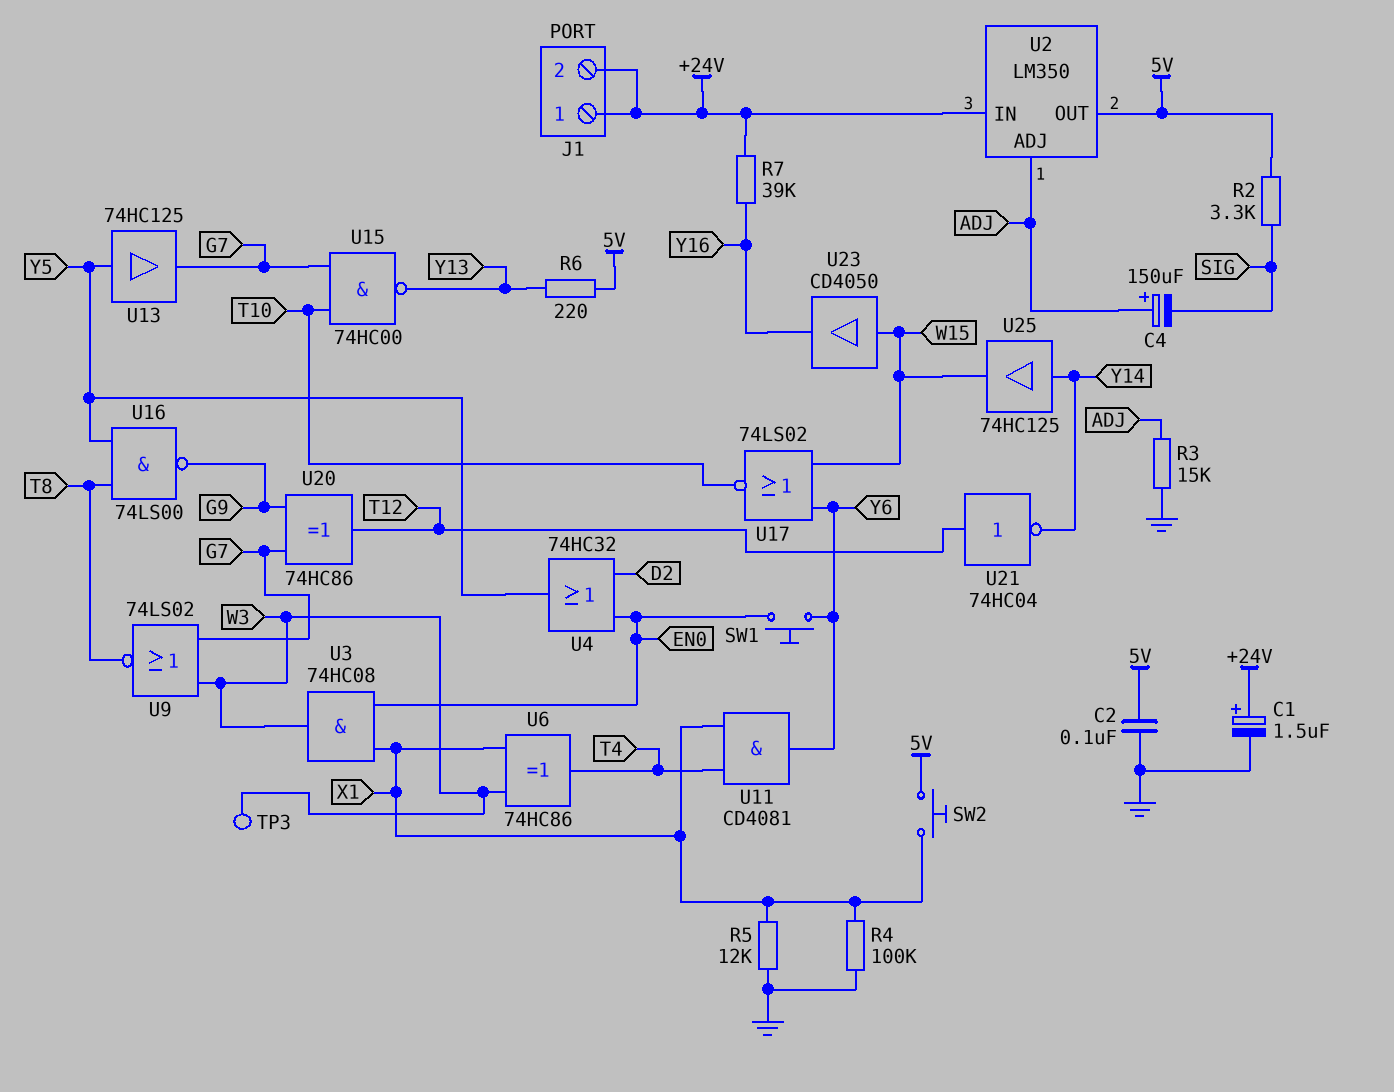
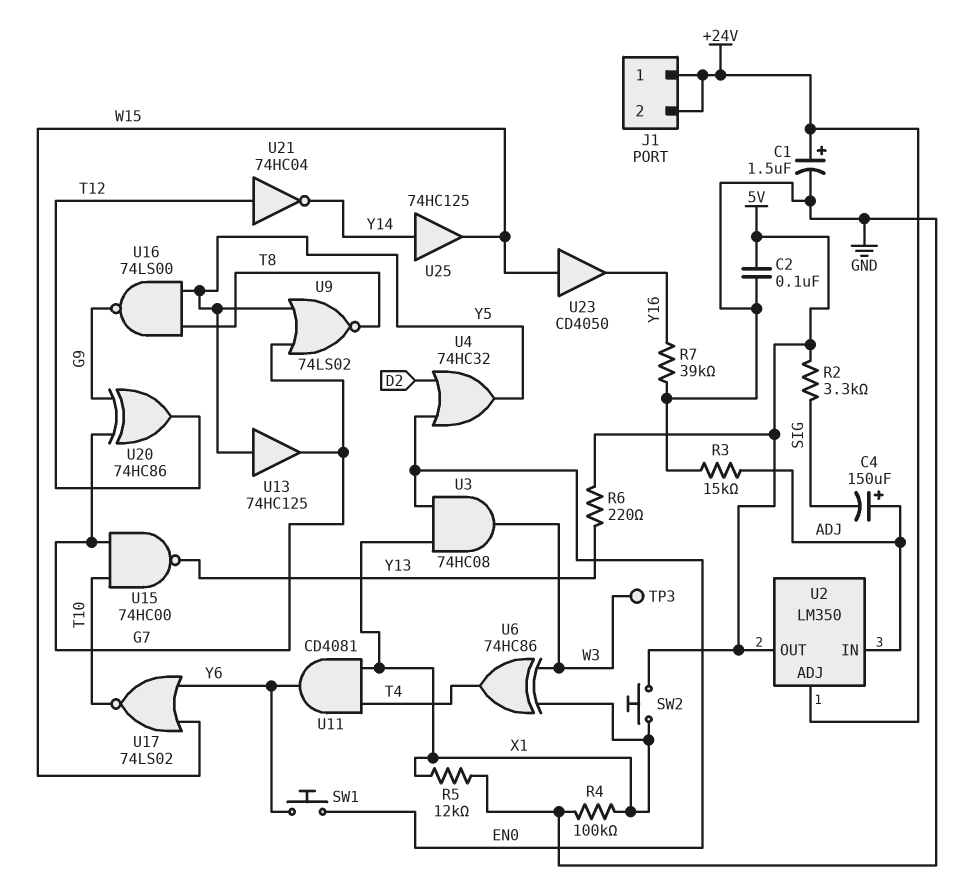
R7: 39k (+24V, Y16) -> 39k (GND, Y16)
U2 pin ADJ: ADJ -> +24V
U2 pin IN: +24V -> ADJ
U9: NOR 74LS02 (in G7, in W3, out T8) -> NOR 74LS02 (in G7, in Y5, out T8)

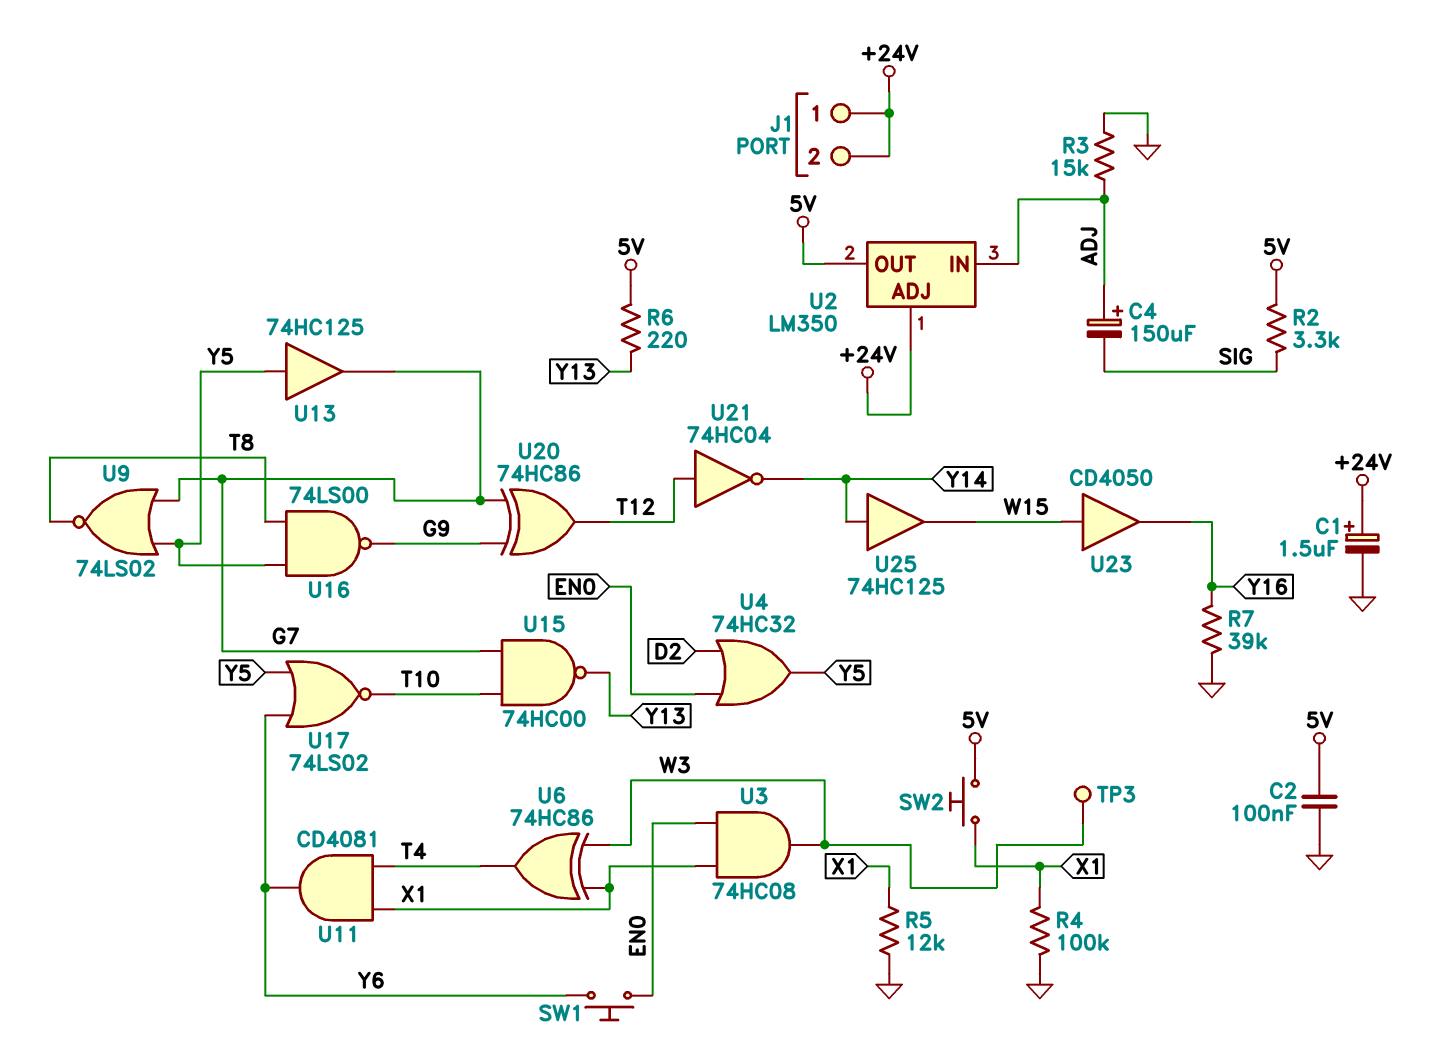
U17: NOR 74LS02 (in W15, in Y6, out T10) -> NOR 74LS02 (in Y5, in Y6, out T10)

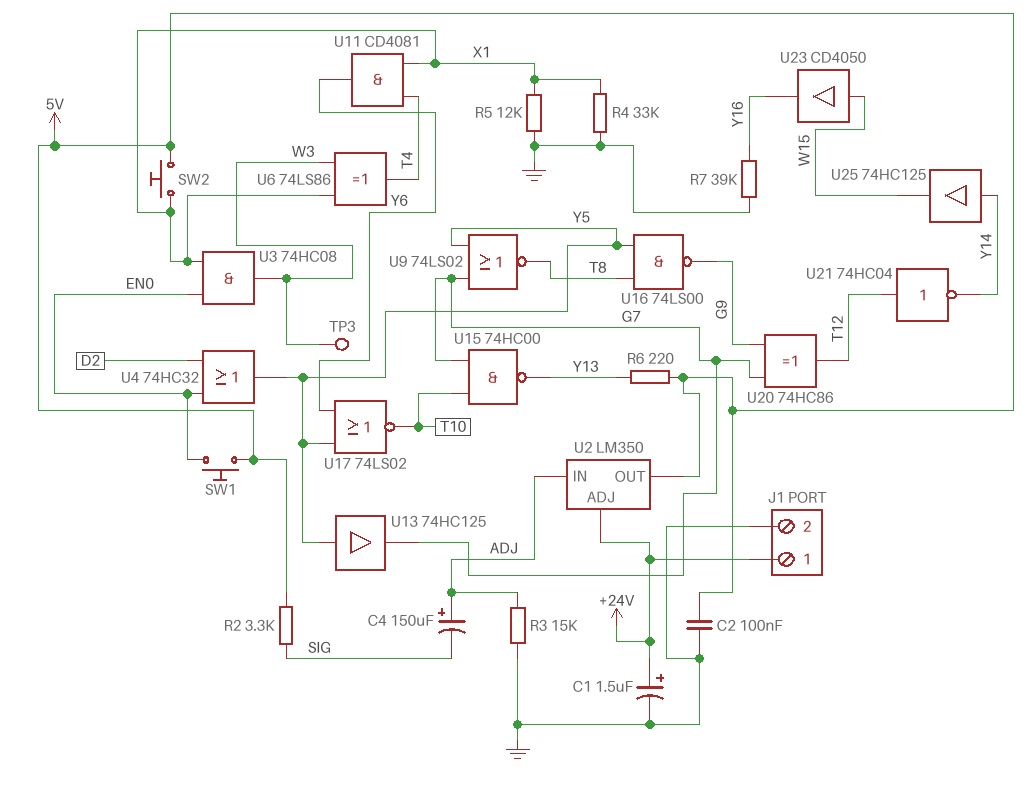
J1 pin 2: +24V -> GND
R4: 100k (GND, X1) -> 33k (GND, X1)
SW1: button (EN0, Y6) -> button (5V, EN0)
U6: XOR 74HC86 (in W3, in X1, out T4) -> XOR 74LS86 (in W3, in X1, out T4)

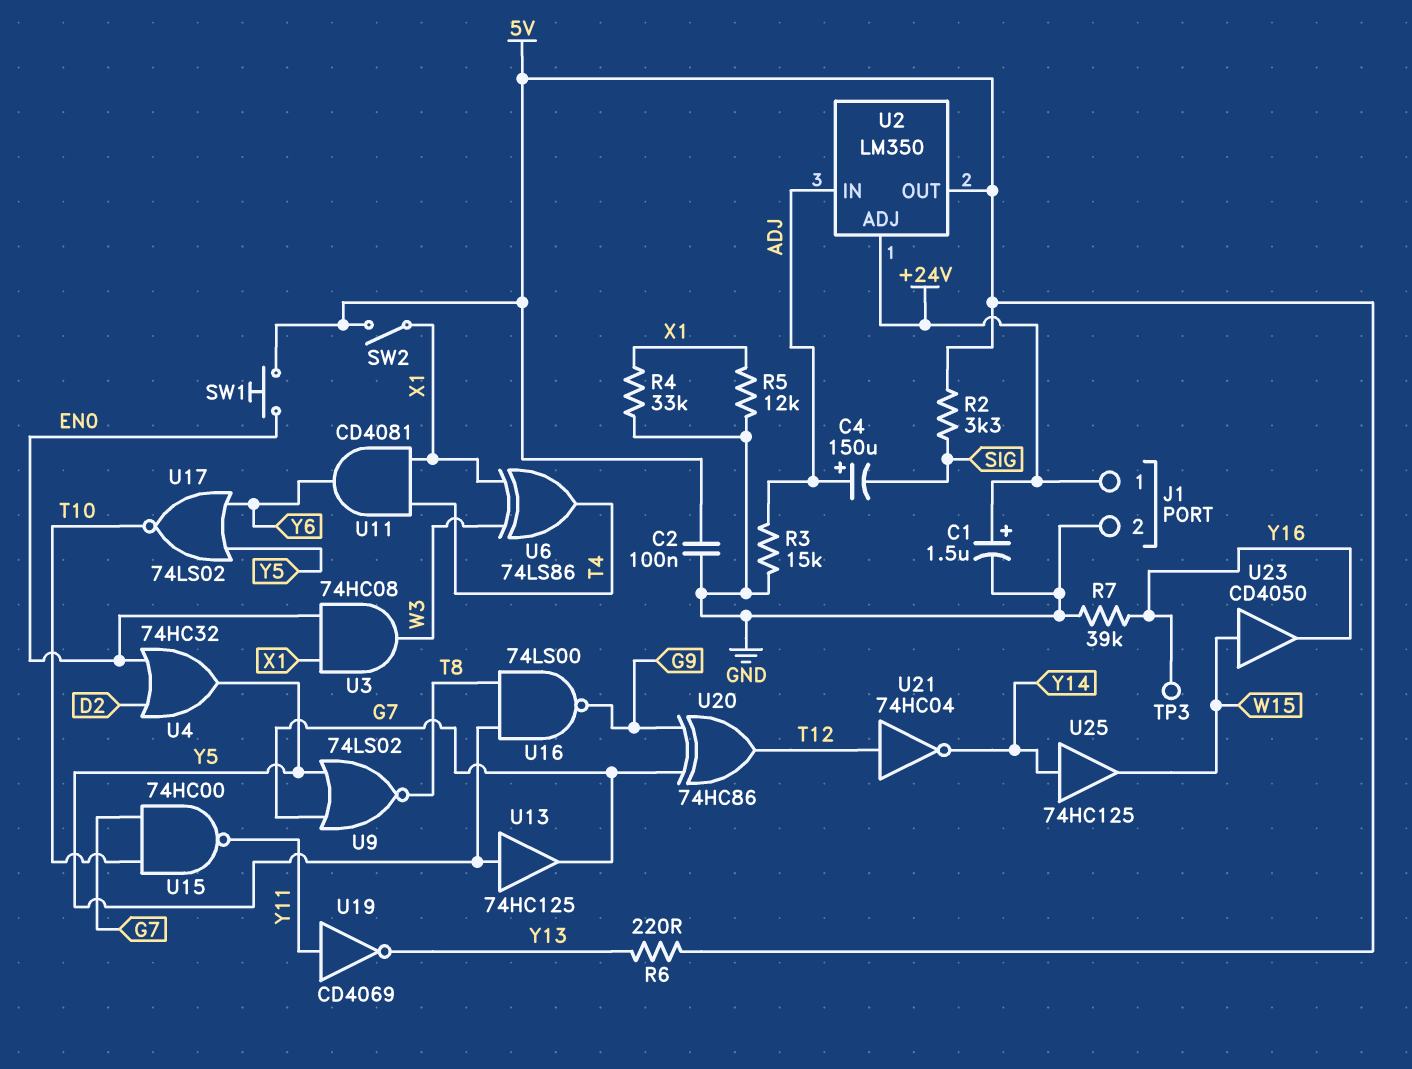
SW2: button (5V, X1) -> switch (5V, X1)
TP3: test point (W3) -> test point (Y16)
U15: NAND 74HC00 (in G7, in T10, out Y13) -> NAND 74HC00 (in G7, in T10, out Y11)
U19: none -> NOT CD4069 (in Y11, out Y13)

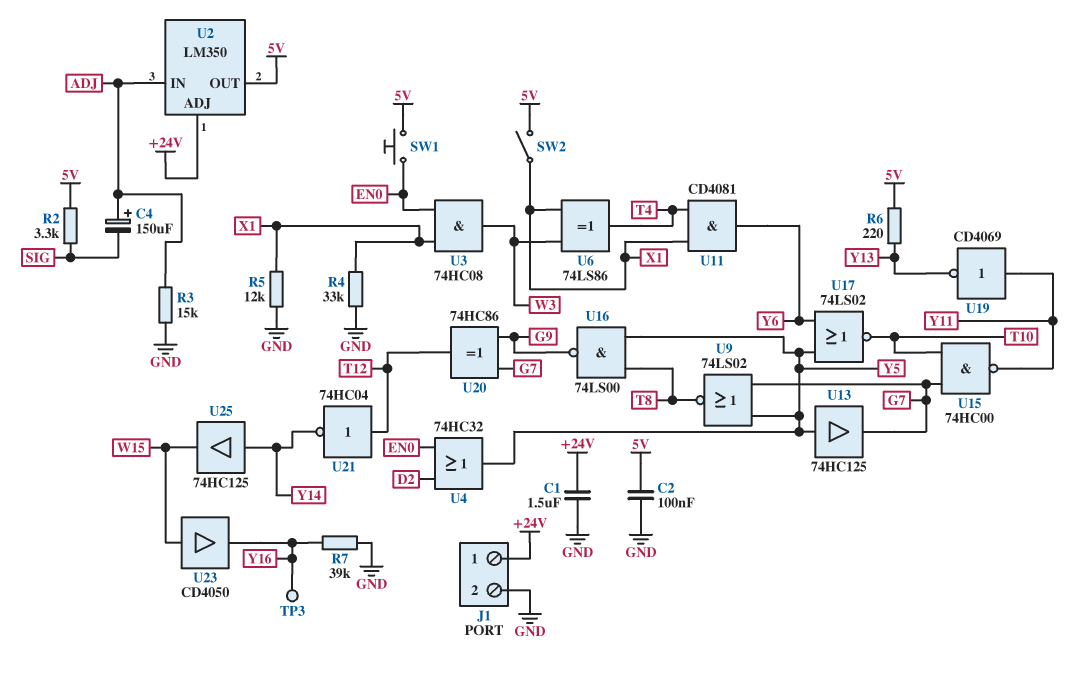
C1: 1.5uF (plus +24V, minus GND) -> 1.5uF (+24V, GND)

